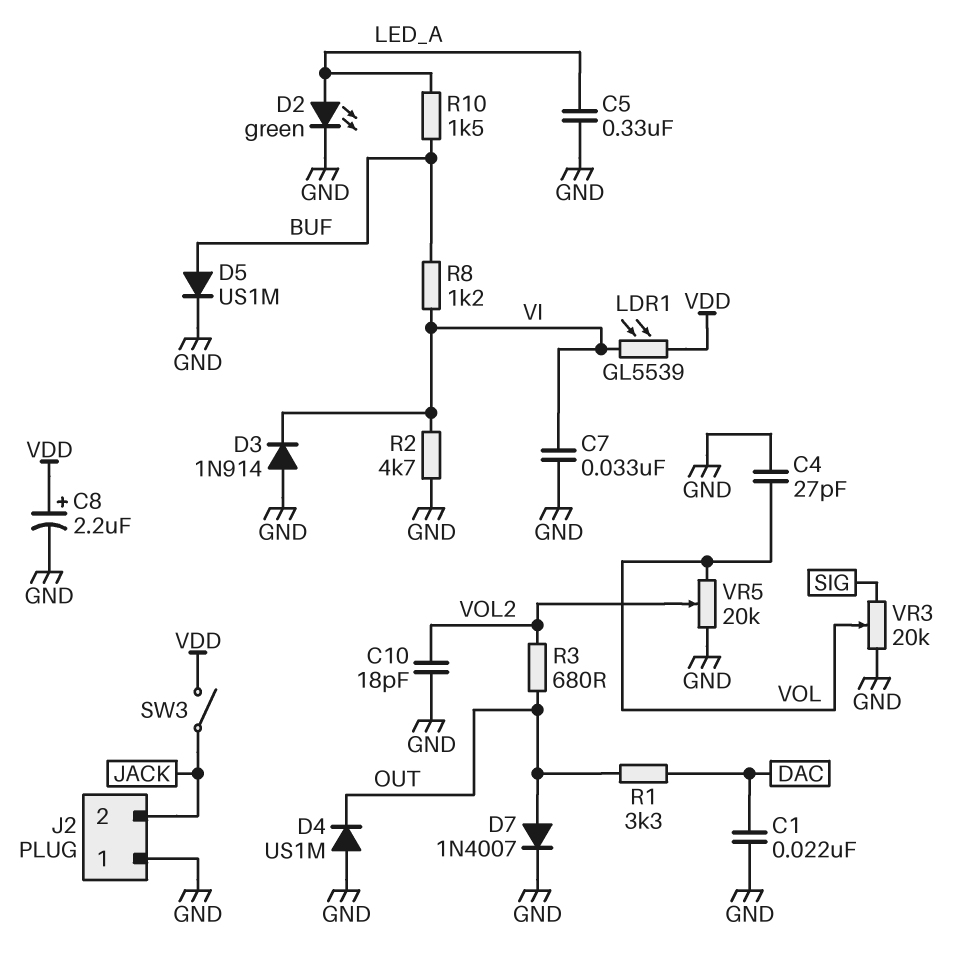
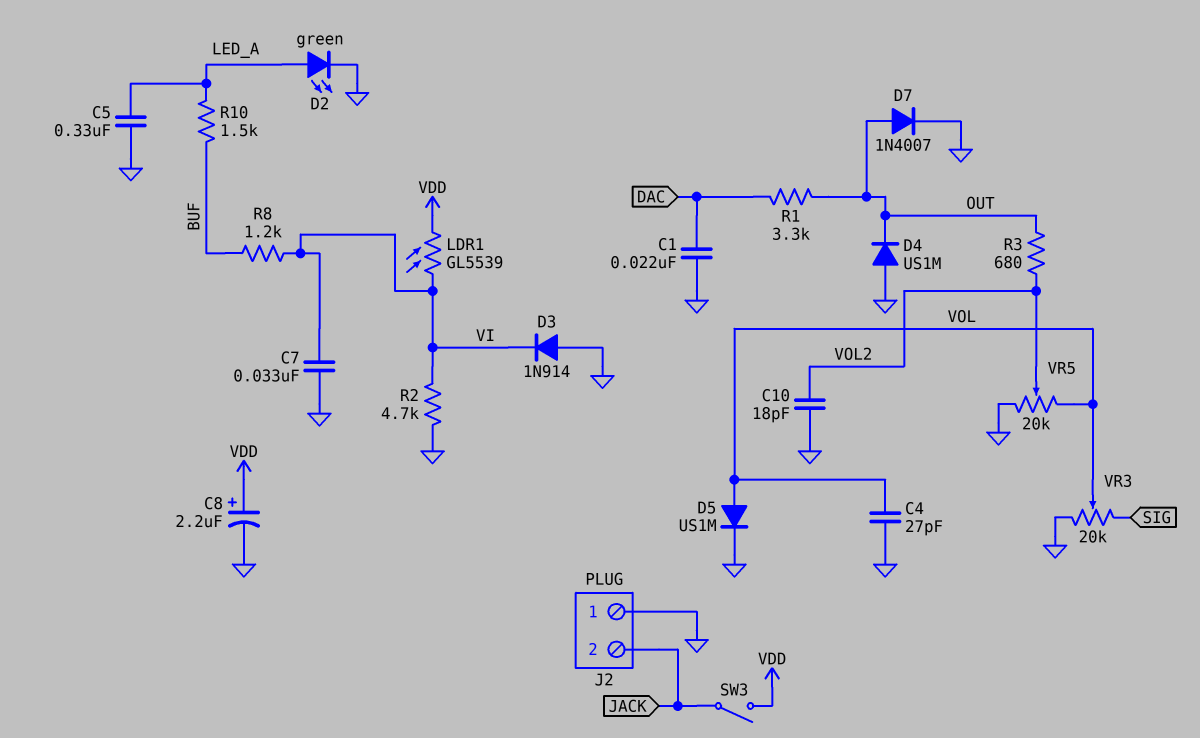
D5: diode US1M (A BUF, K GND) -> diode US1M (A VOL, K GND)

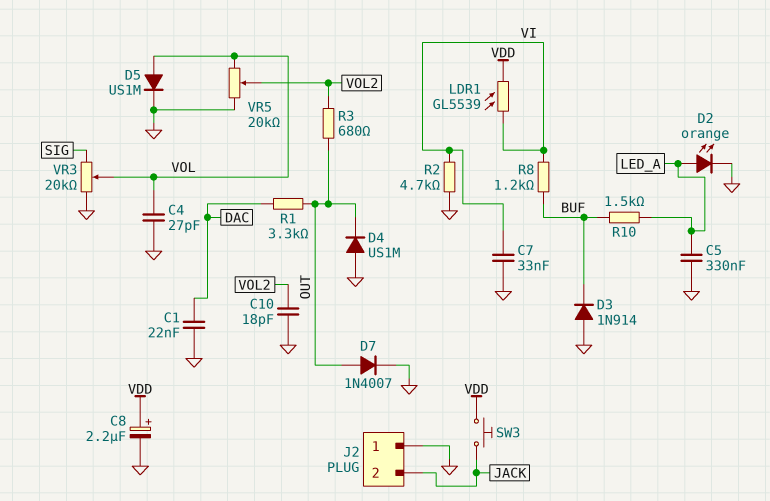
D2: LED green (A LED_A, K GND) -> LED orange (A LED_A, K GND)
D3: diode 1N914 (A GND, K VI) -> diode 1N914 (A GND, K BUF)
SW3: switch (JACK, VDD) -> button (JACK, VDD)

